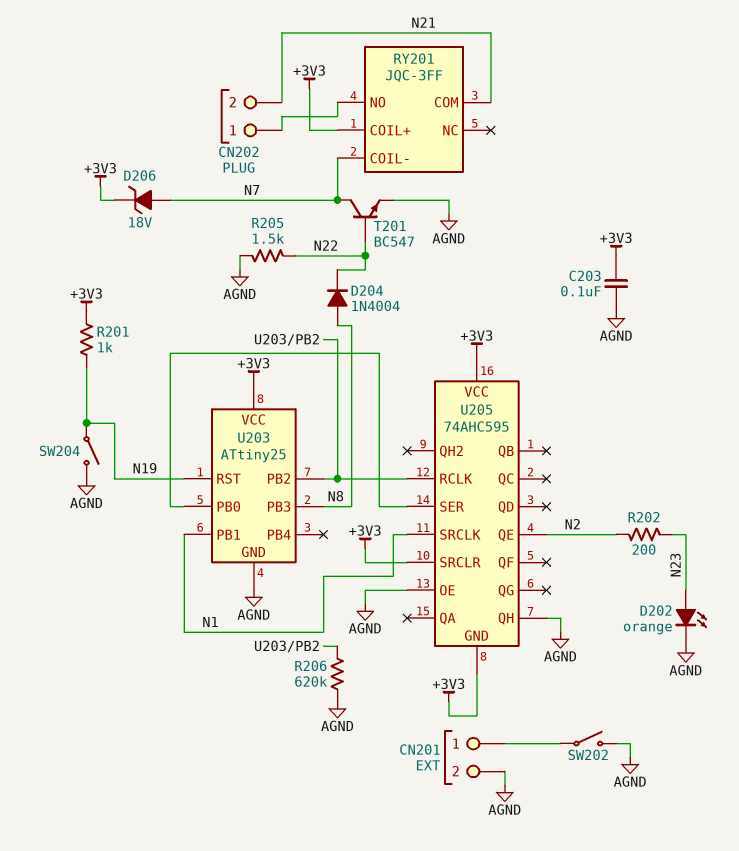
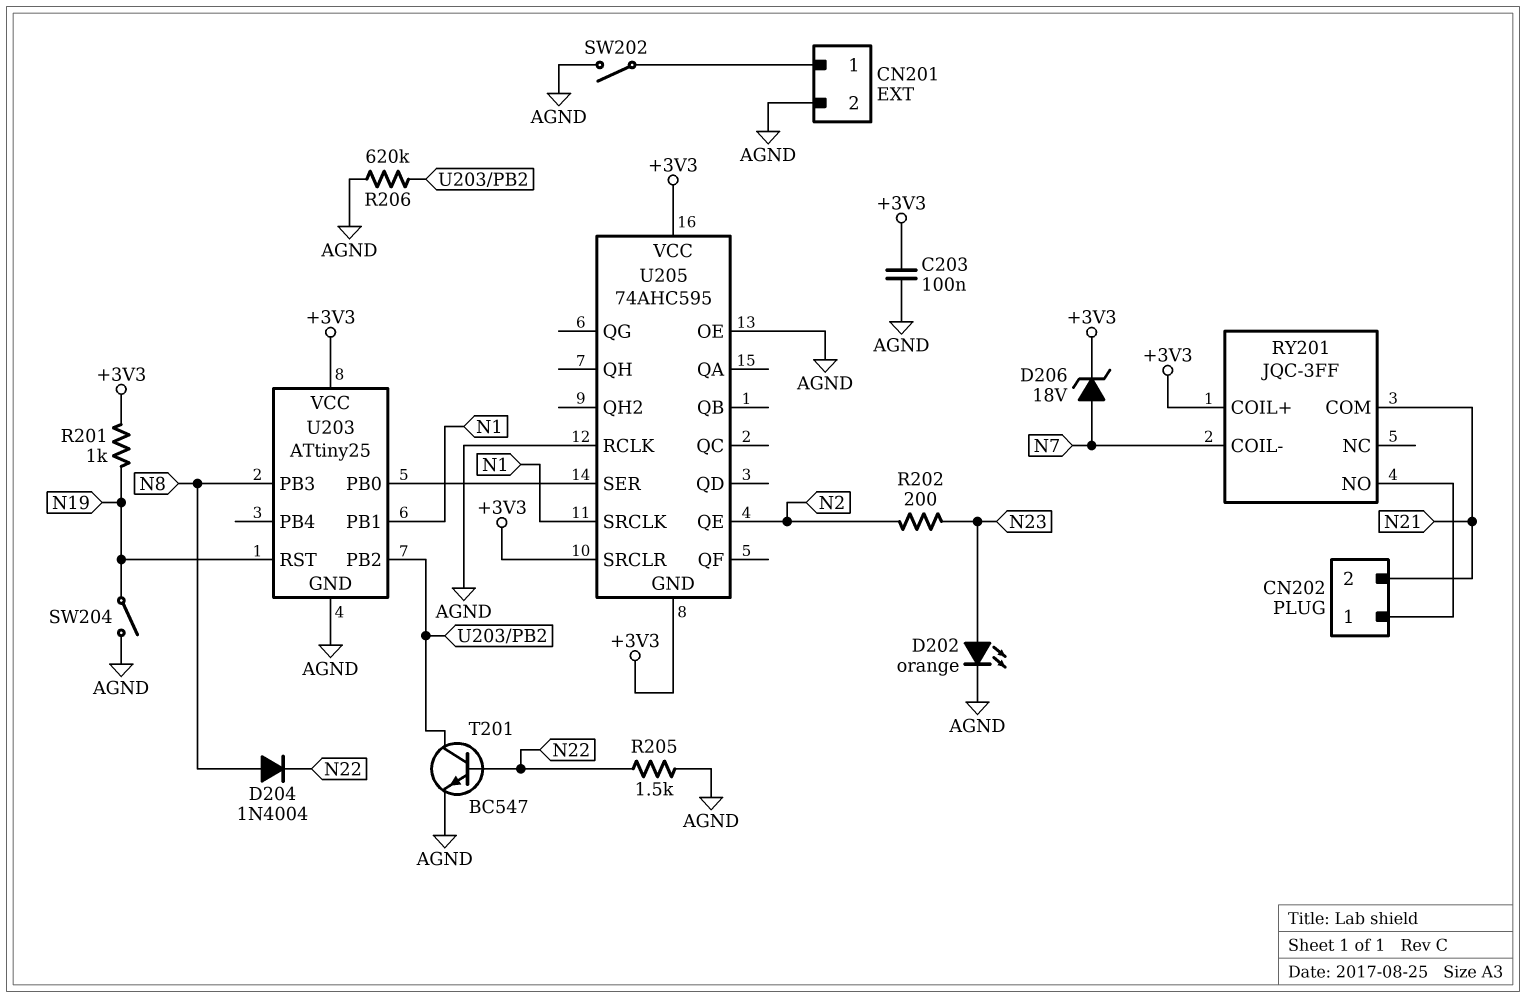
T201: NPN BC547 (B N22, C N7, E AGND) -> NPN BC547 (B N22, C U203/PB2, E AGND)
U205 pin QH: AGND -> none
U205 pin RCLK: U203/PB2 -> AGND

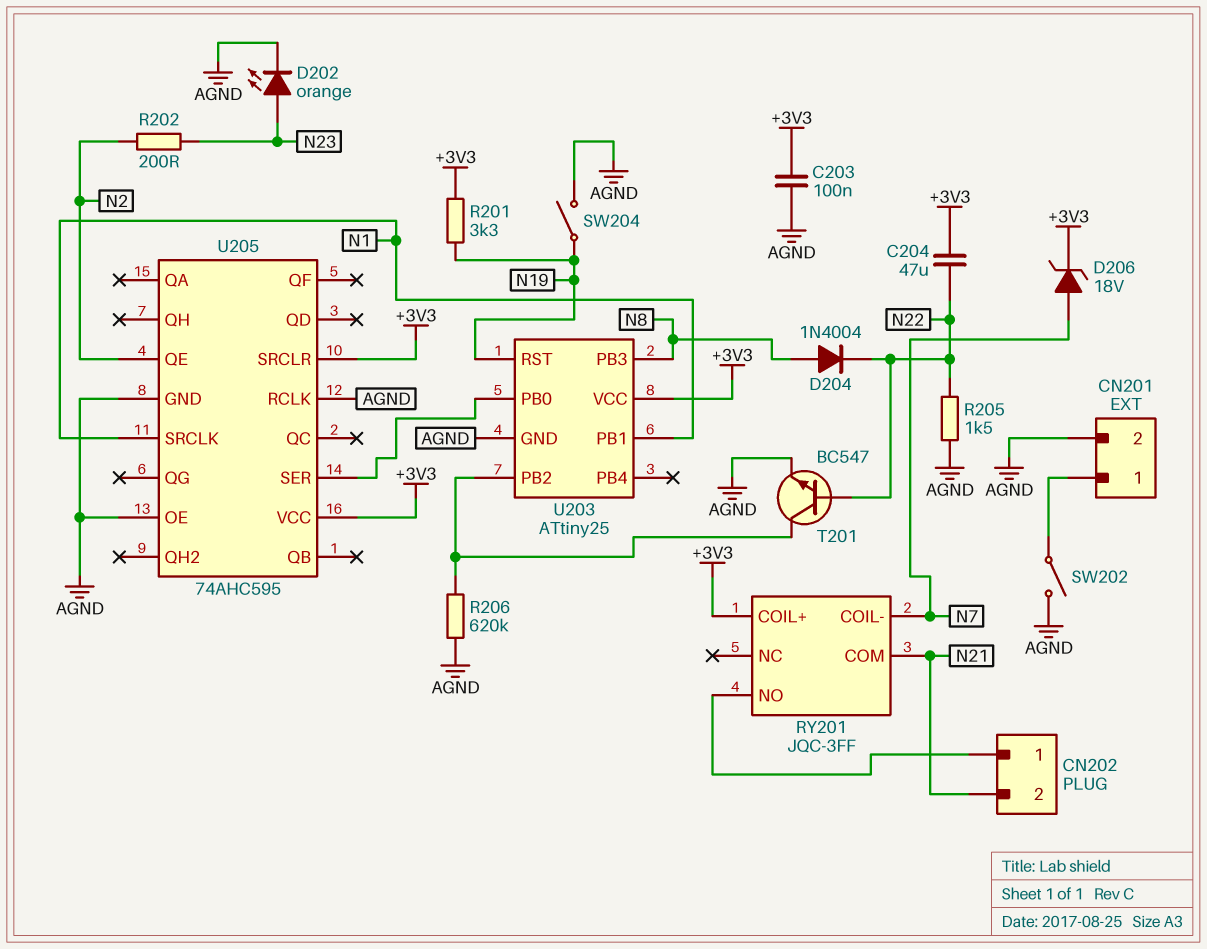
C204: none -> 47uF (+3V3, N22)
R201: 1k (+3V3, N19) -> 3.3k (+3V3, N19)
U205 pin GND: +3V3 -> AGND

